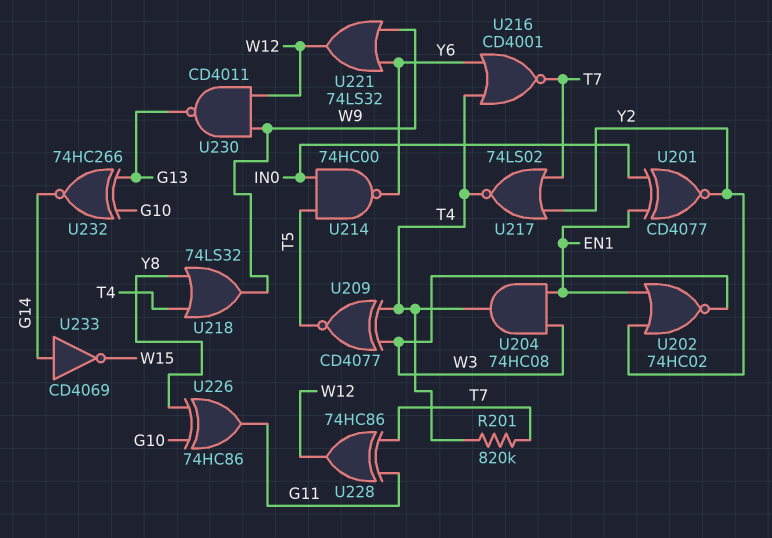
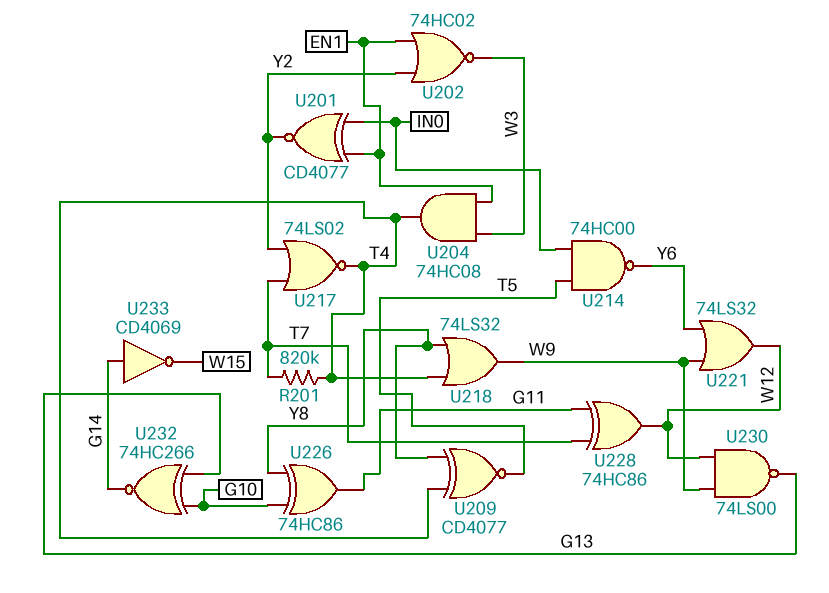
U209: XNOR CD4077 (in T4, in W3, out T5) -> XNOR CD4077 (in T4, in Y8, out T5)
U216: NOR CD4001 (in T4, in Y6, out T7) -> none
U230: NAND CD4011 (in W9, in W12, out G13) -> NAND 74LS00 (in W9, in W12, out G13)

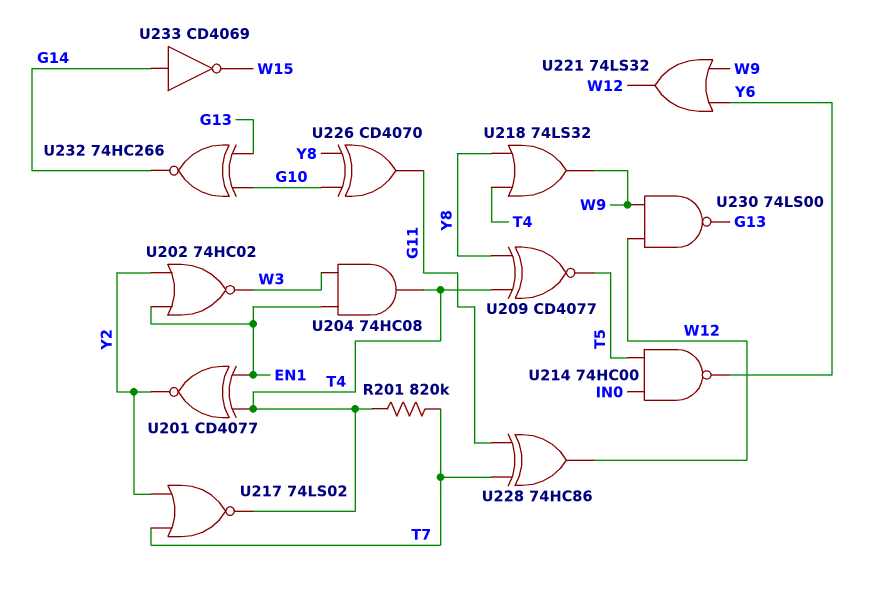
U201: XNOR CD4077 (in EN1, in IN0, out Y2) -> XNOR CD4077 (in EN1, in T4, out Y2)
U226: XOR 74HC86 (in G10, in Y8, out G11) -> XOR CD4070 (in G10, in Y8, out G11)

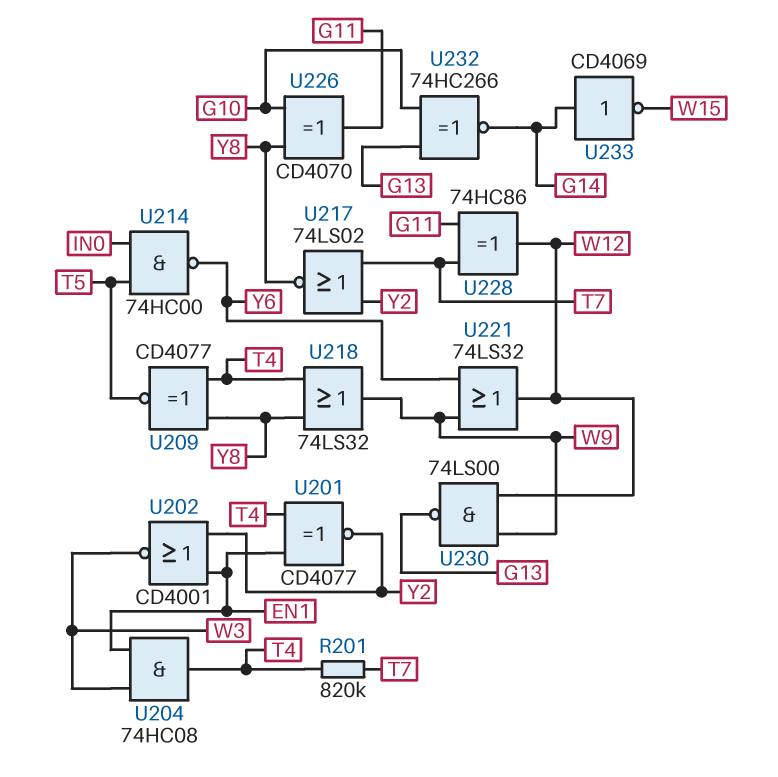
U202: NOR 74HC02 (in EN1, in Y2, out W3) -> NOR CD4001 (in EN1, in Y2, out W3)
U217: NOR 74LS02 (in T7, in Y2, out T4) -> NOR 74LS02 (in T7, in Y2, out Y8)

